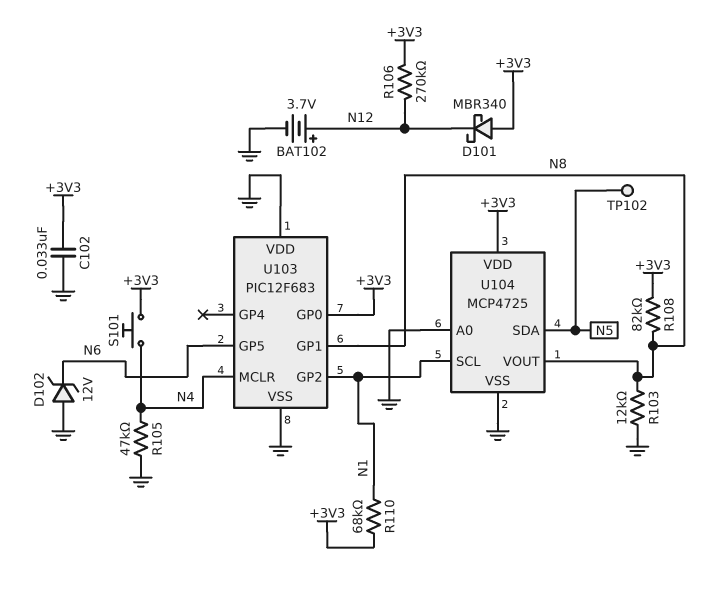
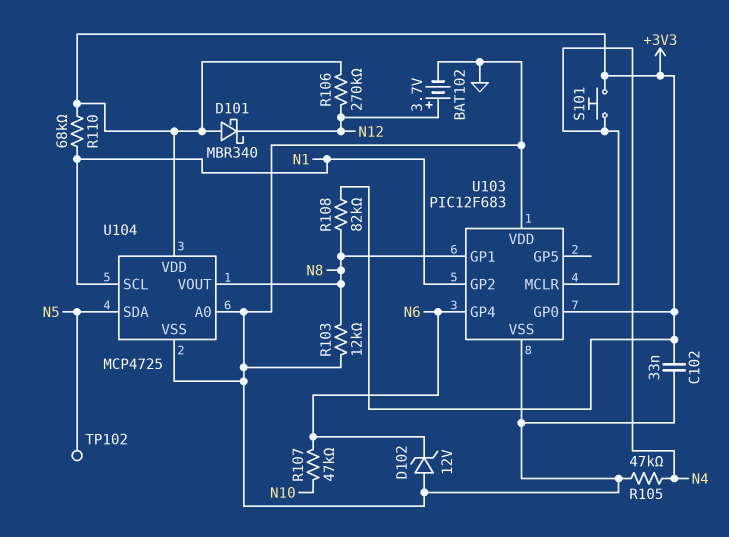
R107: none -> 47k (N6, N10)
U103 pin GP4: none -> N6
U103 pin GP5: N6 -> none

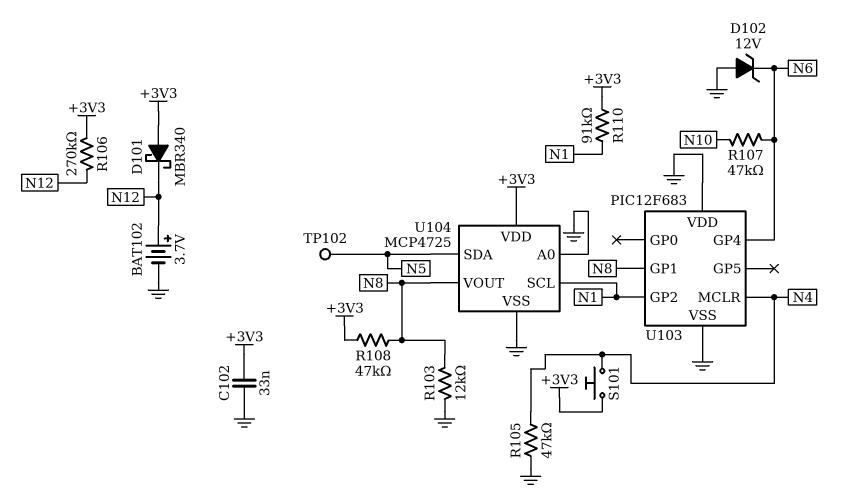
R108: 82k (+3V3, N8) -> 47k (+3V3, N8)
R110: 68k (+3V3, N1) -> 91k (+3V3, N1)
U103 pin GP0: +3V3 -> none

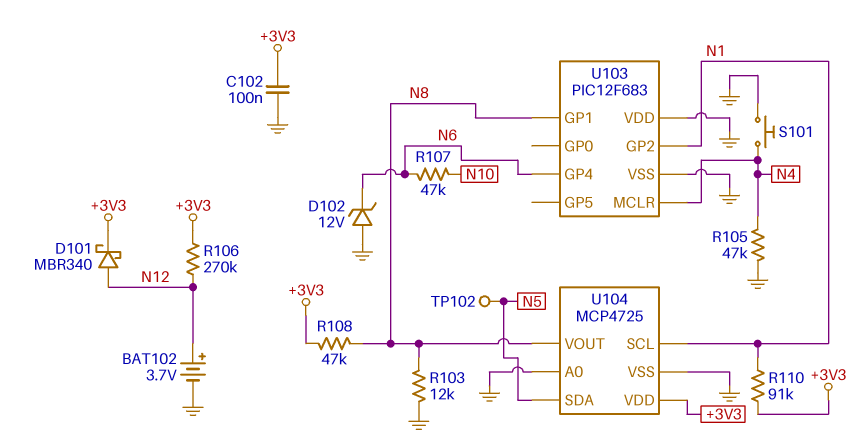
C102: 33nF (+3V3, GND) -> 100nF (+3V3, GND)
D101: schottky MBR340 (A +3V3, K N12) -> schottky MBR340 (A N12, K +3V3)
S101: button (+3V3, N4) -> button (GND, N4)

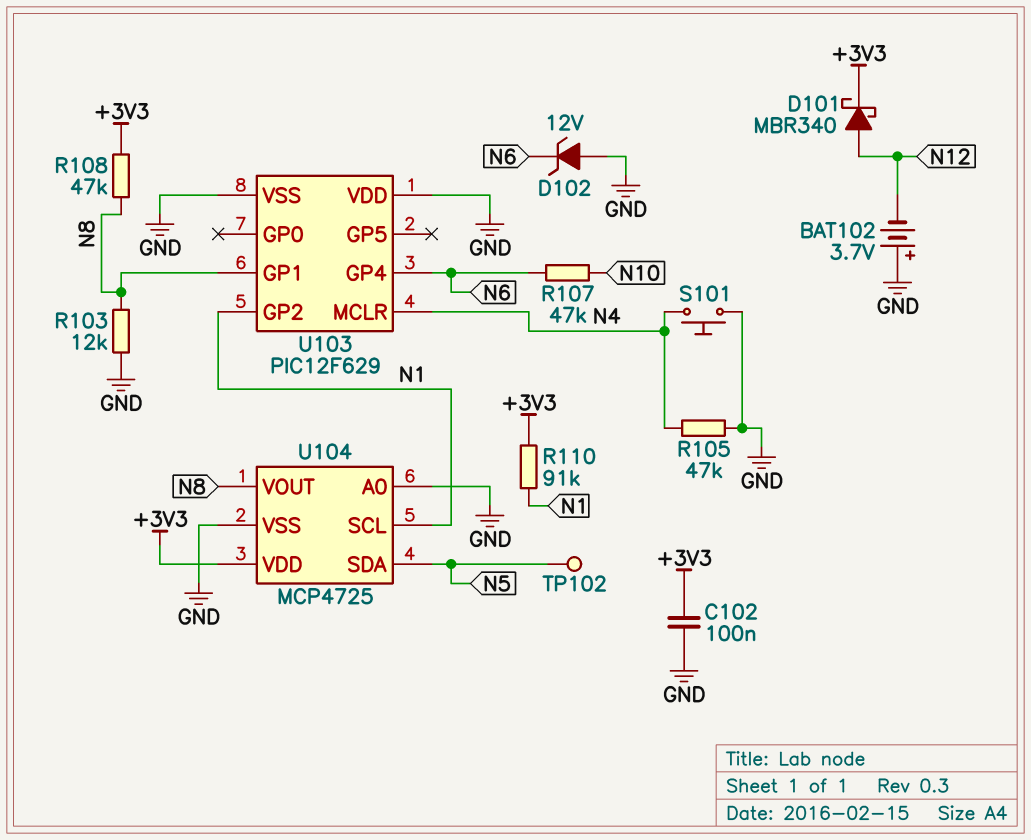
BAT102: 3.7V (plus N12, minus GND) -> 3.7V (plus GND, minus N12)
R106: 270k (+3V3, N12) -> none
U103: PIC12F683 -> PIC12F629

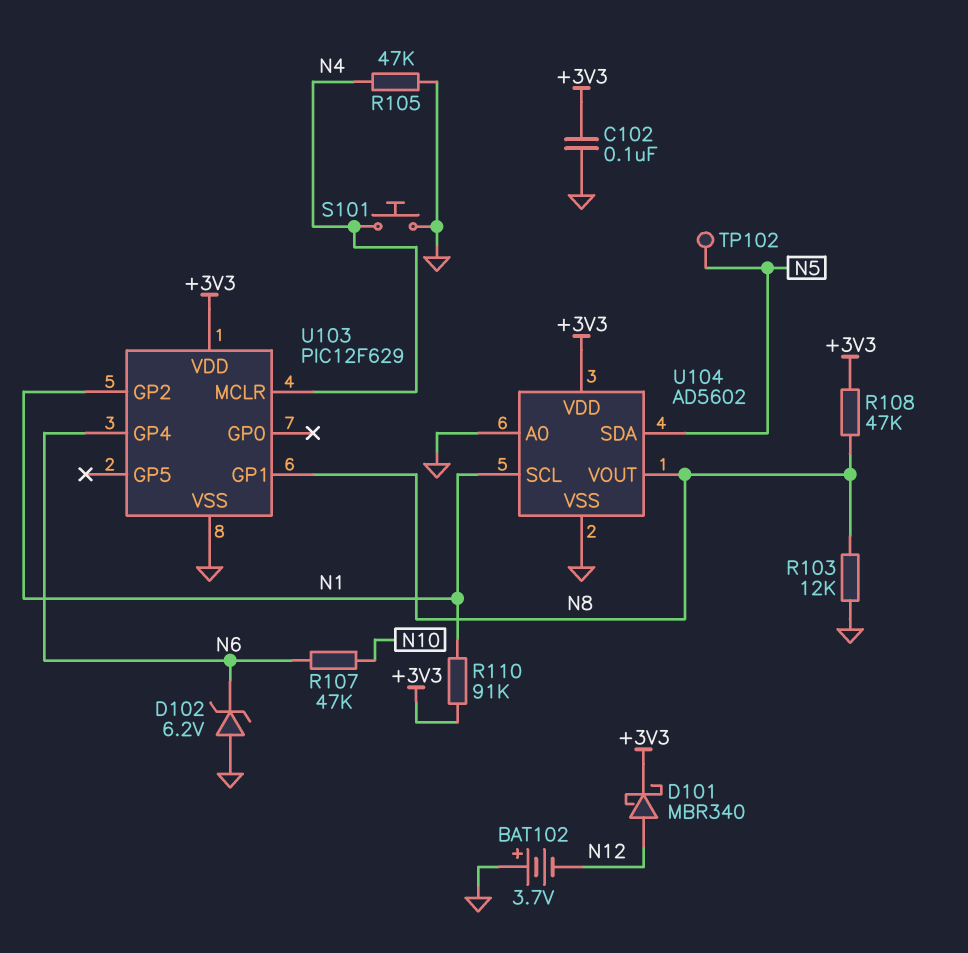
D102: zener 12V (A GND, K N6) -> zener 6.2V (A GND, K N6)
U103 pin VDD: GND -> +3V3
U104: MCP4725 -> AD5602

